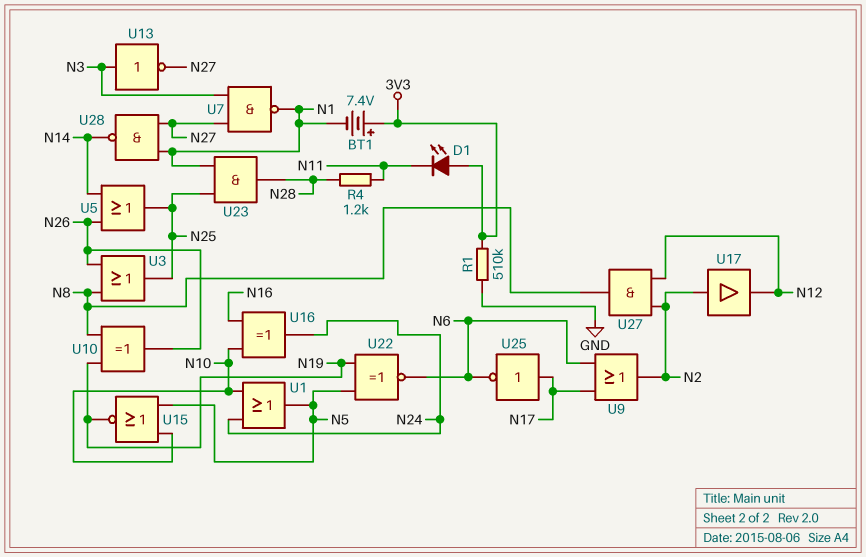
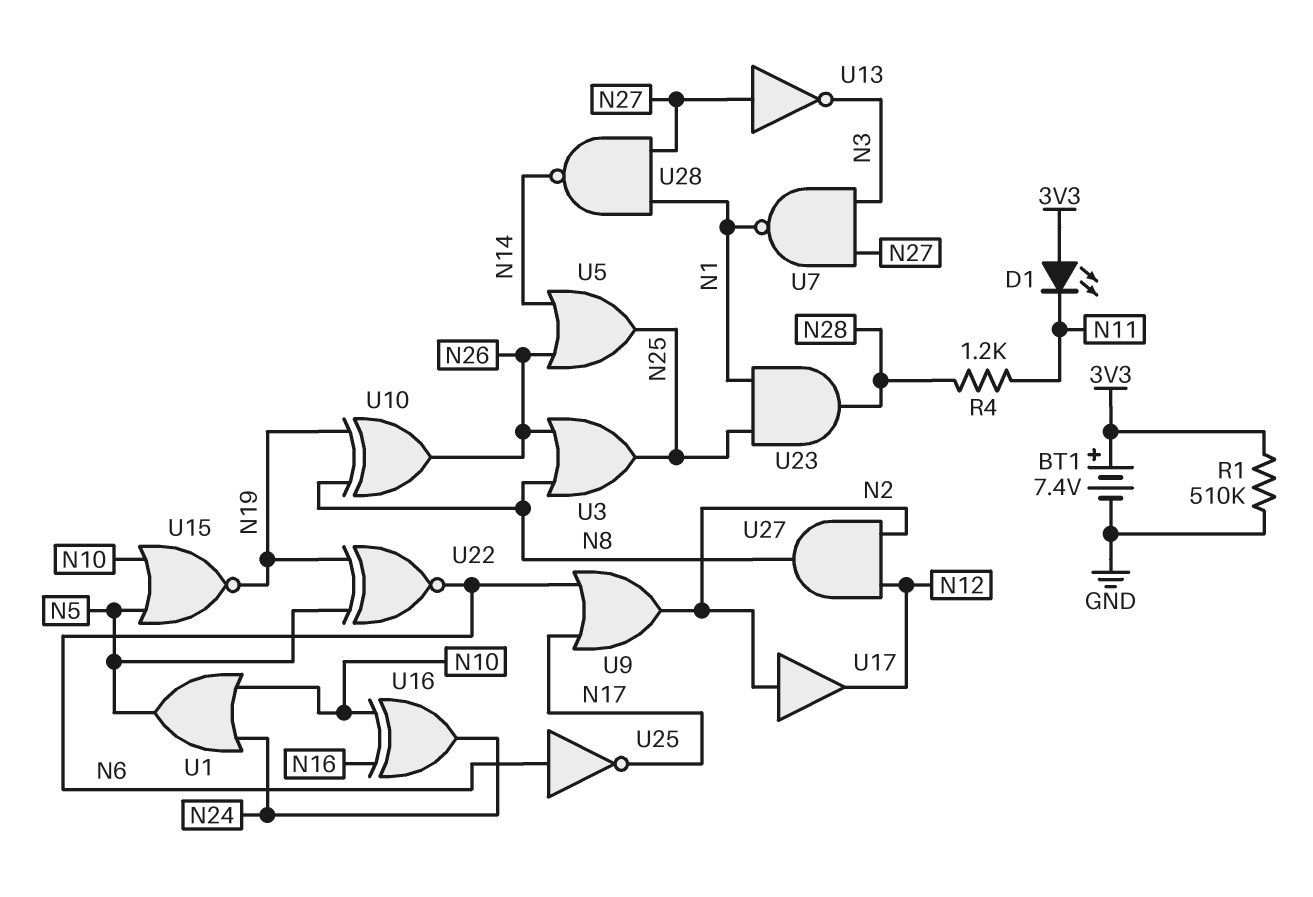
BT1: 7.4V (plus 3V3, minus N1) -> 7.4V (plus 3V3, minus GND)
U13: NOT (in N3, out N27) -> NOT (in N27, out N3)
U25: NOT (in N17, out N6) -> NOT (in N6, out N17)

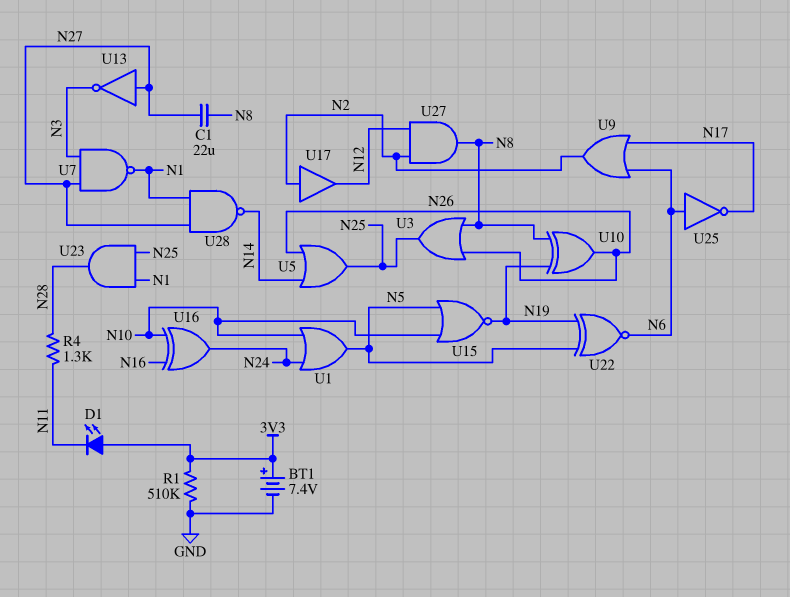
C1: none -> 22uF (N8, N27)
R4: 1.2k (N11, N28) -> 1.3k (N11, N28)

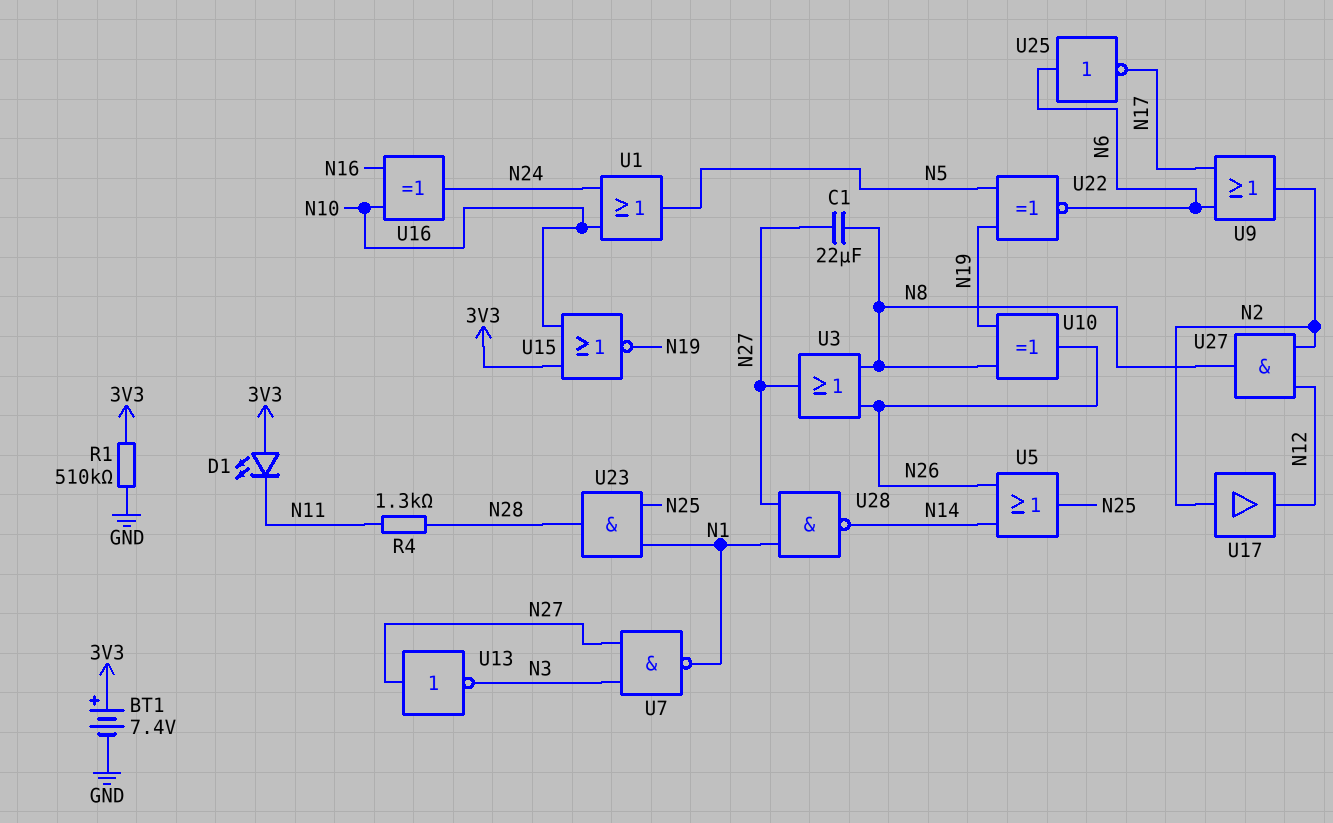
U3: OR (in N8, in N26, out N25) -> OR (in N8, in N26, out N27)
U15: NOR (in N5, in N10, out N19) -> NOR (in 3V3, in N10, out N19)

